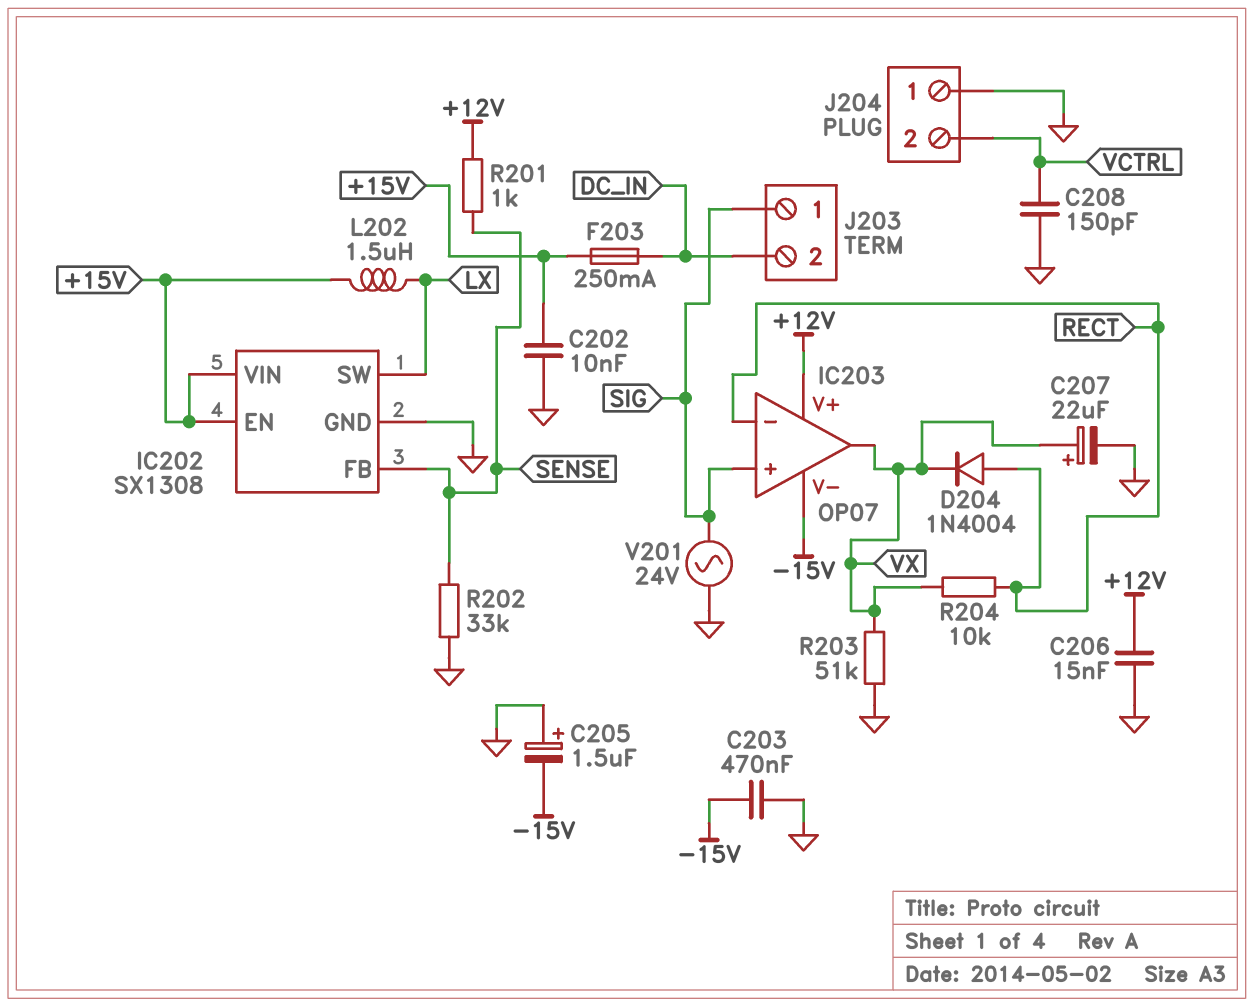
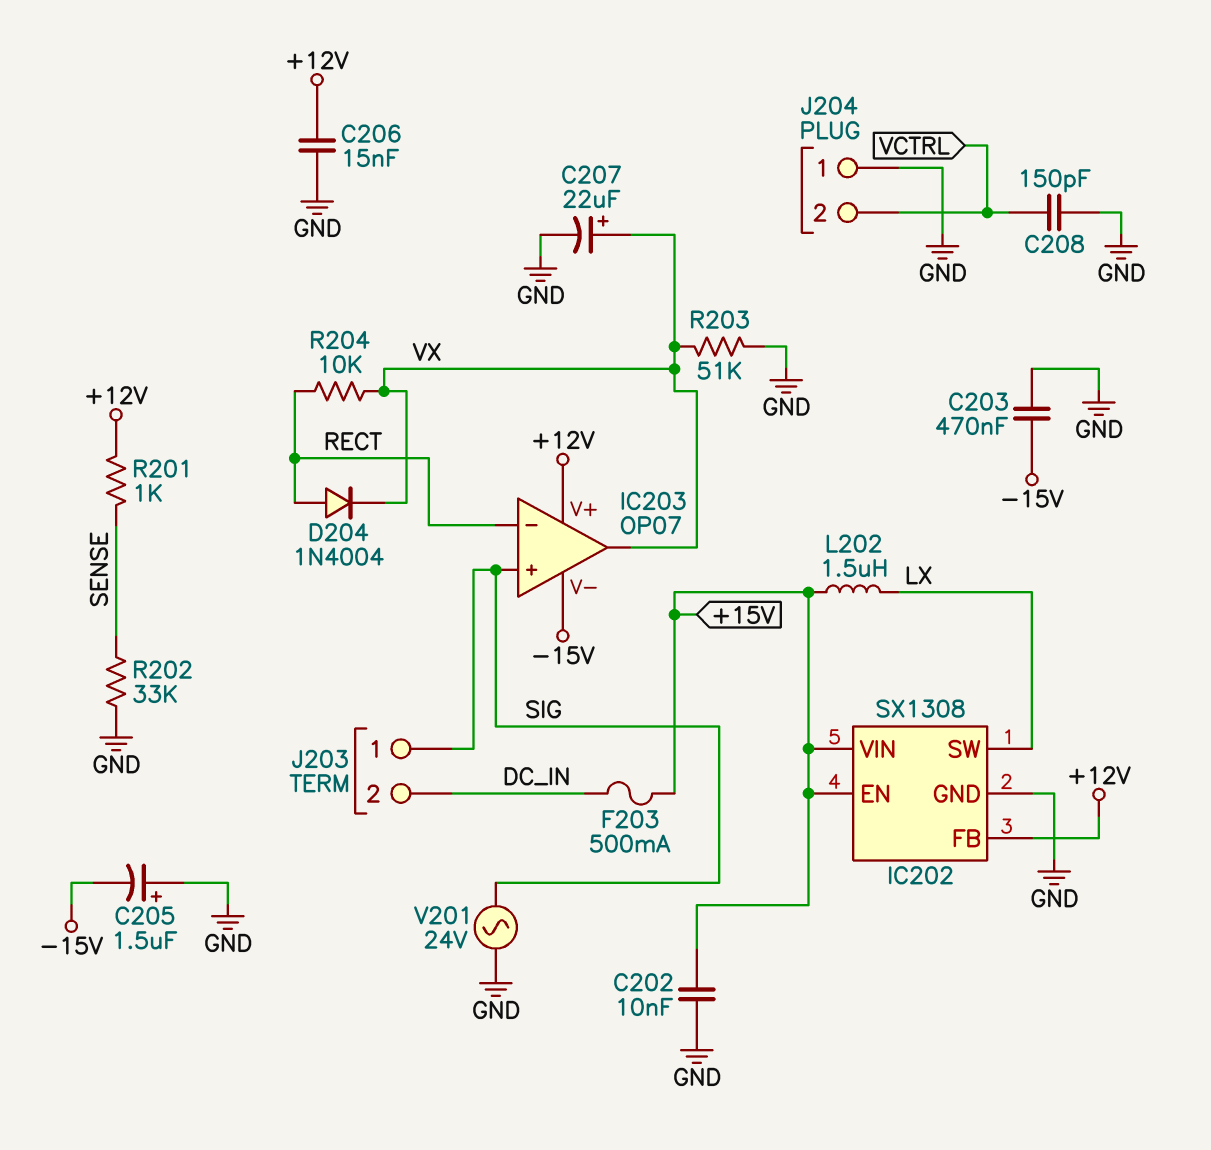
F203: 250mA (+15V, DC_IN) -> 500mA (+15V, DC_IN)
IC202 pin FB: SENSE -> +12V

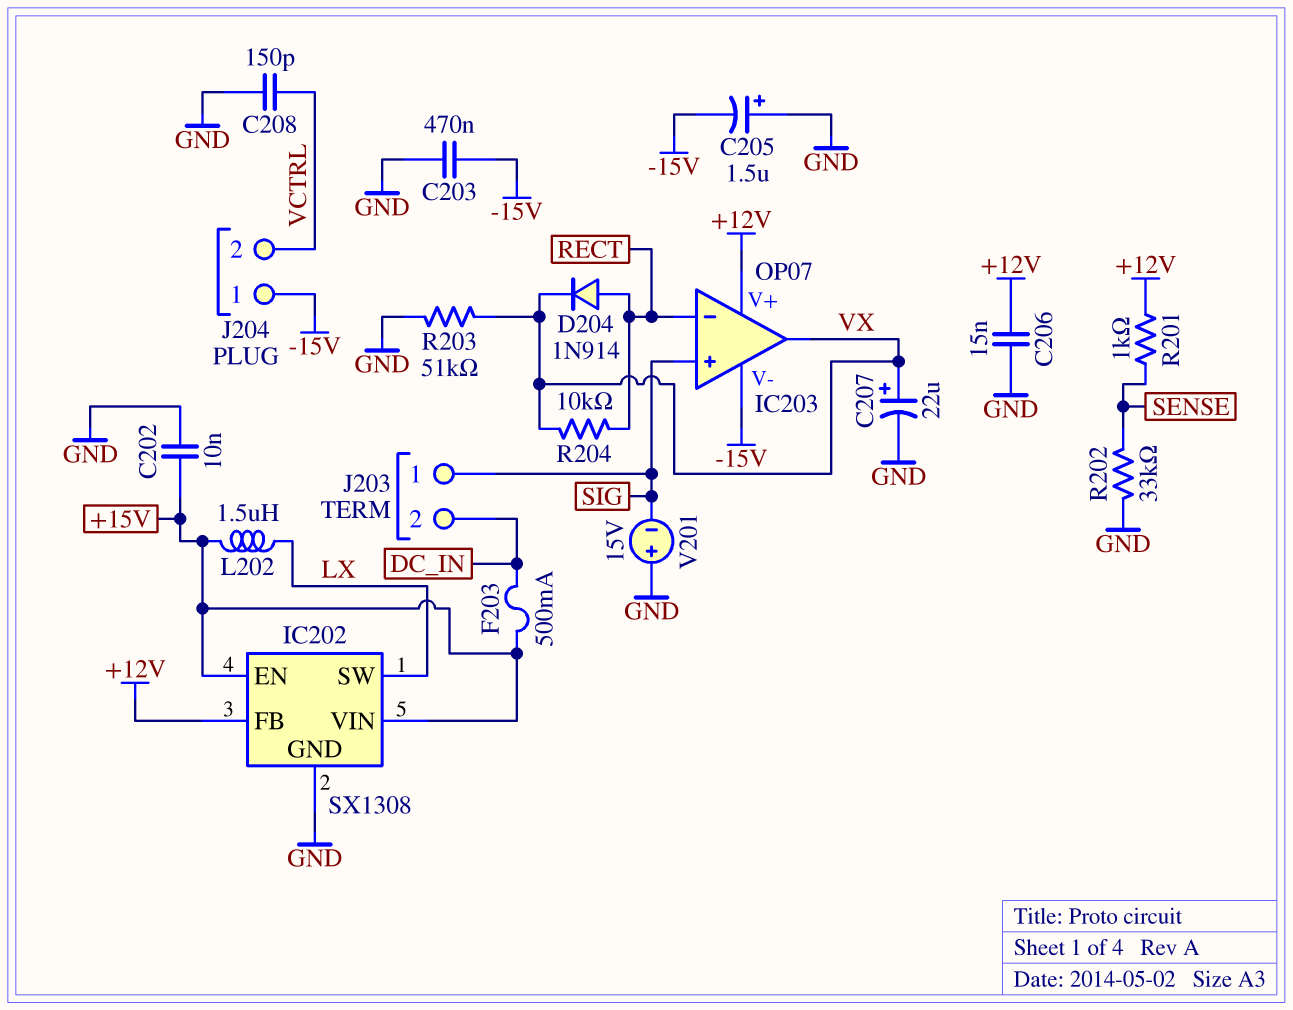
D204: diode 1N4004 (A RECT, K VX) -> diode 1N914 (A RECT, K VX)
J204 pin 1: GND -> -15V
V201: AC 24V (GND, SIG) -> 15V (plus GND, minus SIG)

